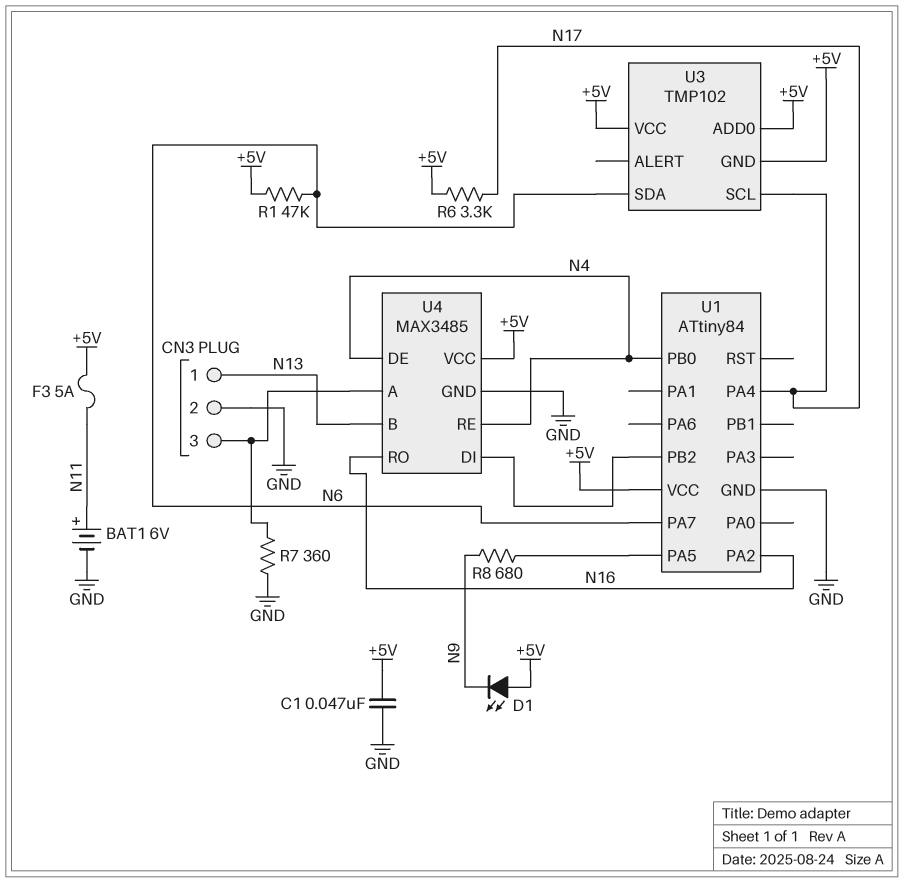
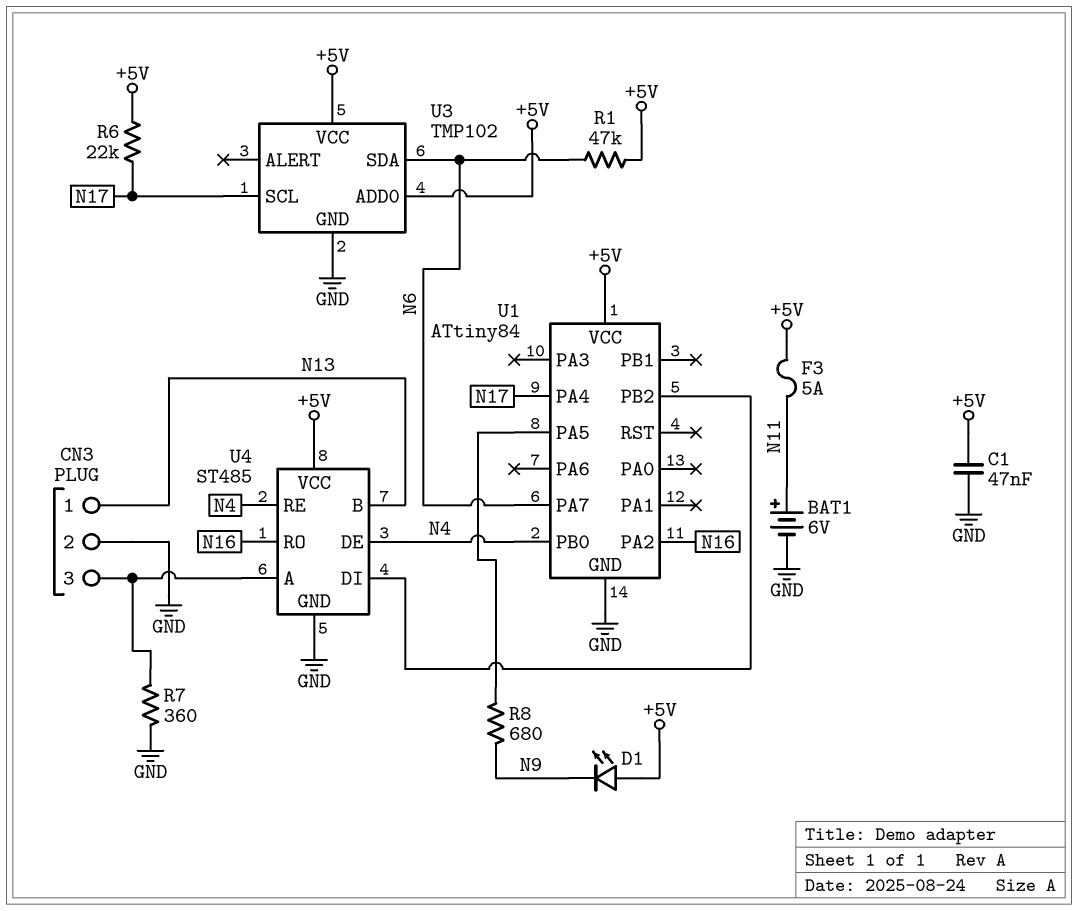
R6: 3.3k (+5V, N17) -> 22k (+5V, N17)
U3 pin GND: +5V -> GND
U4: MAX3485 -> ST485

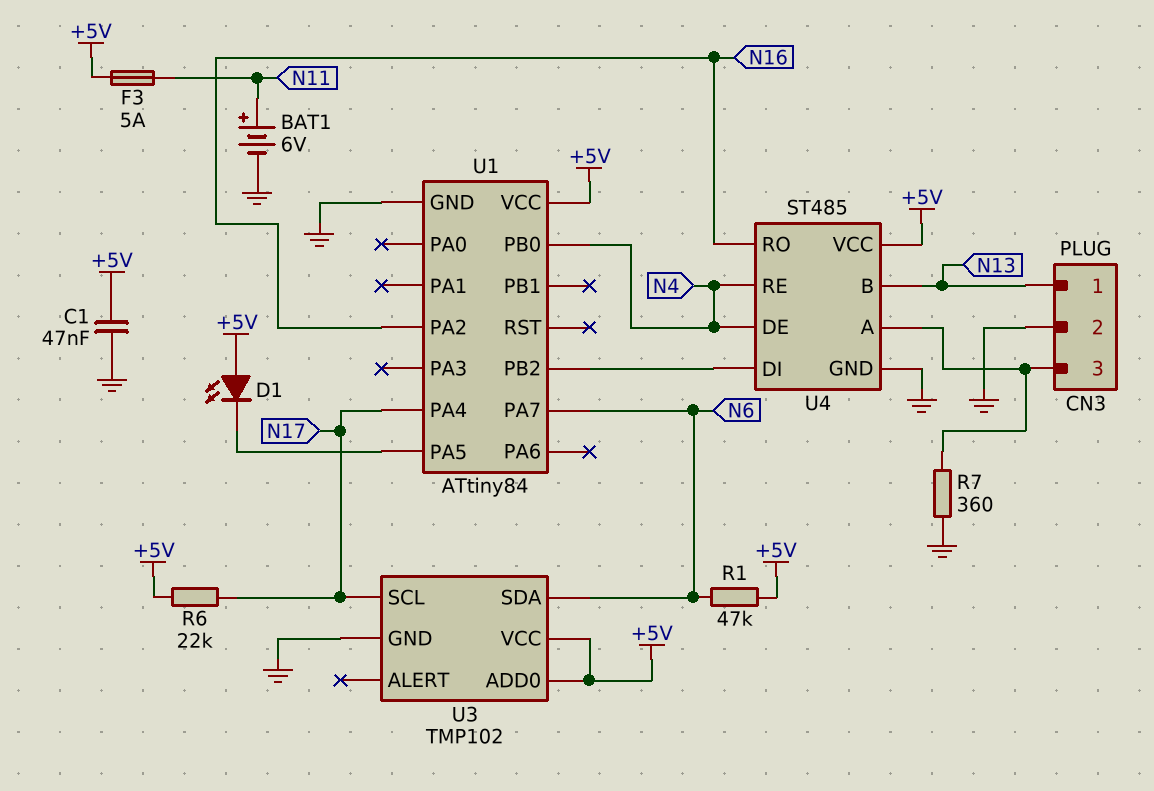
D1: LED (A +5V, K N9) -> LED (A +5V, K U1/PA5)
R8: 680 (N9, U1/PA5) -> none

